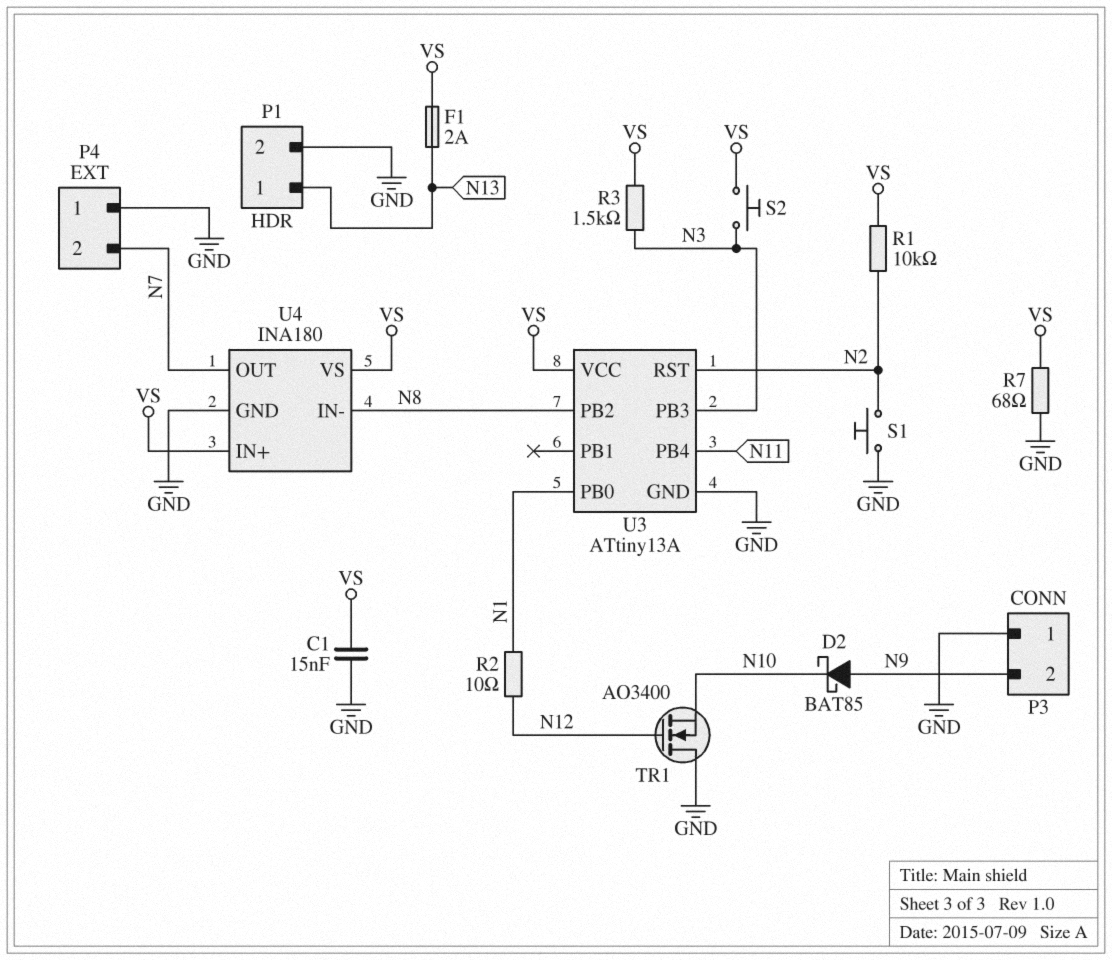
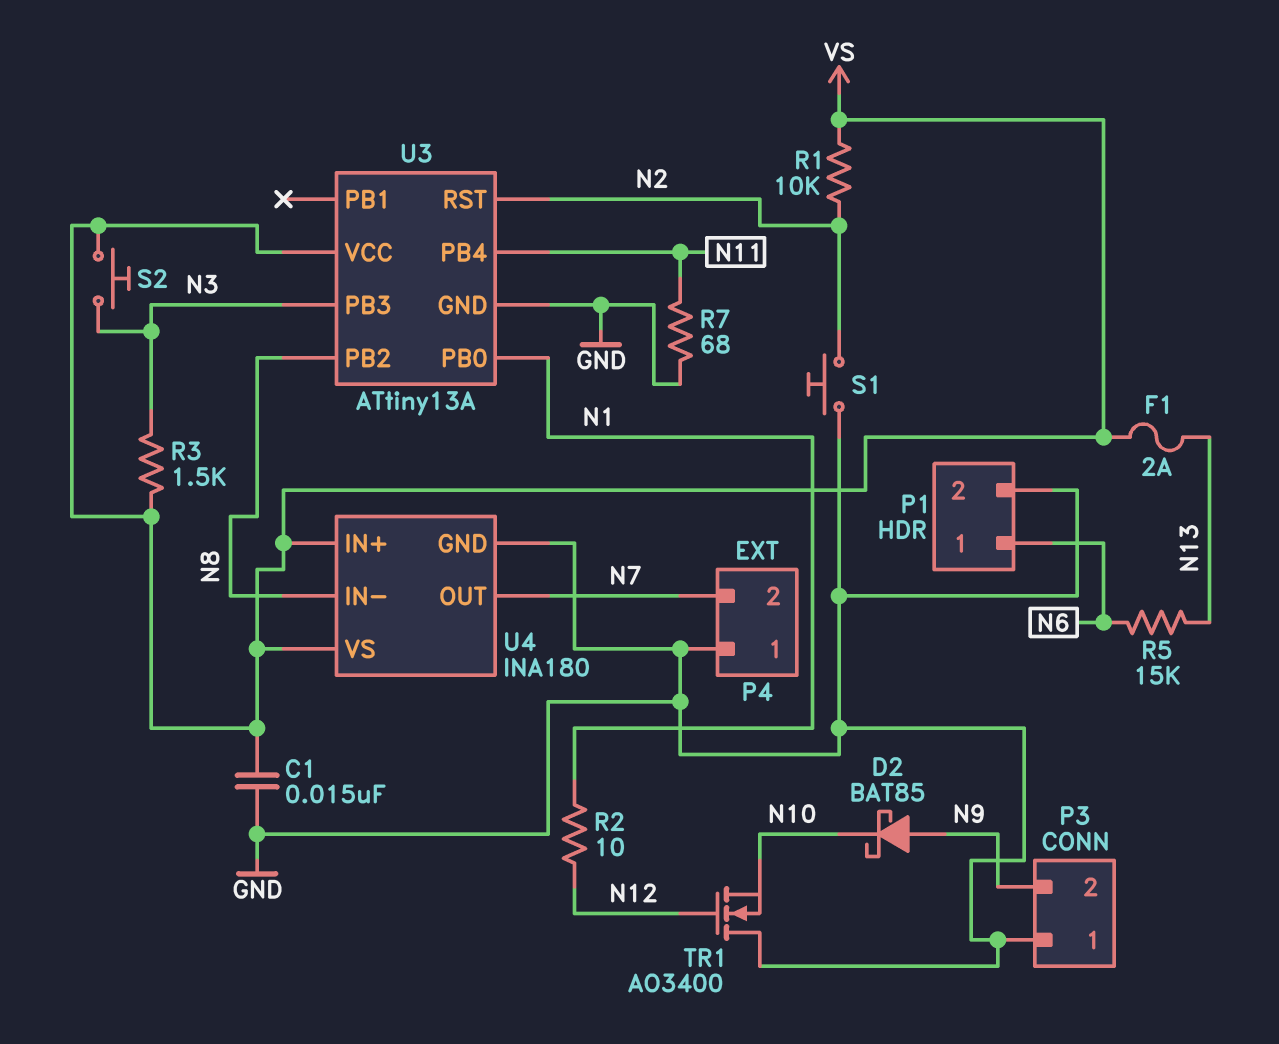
P1 pin 1: N13 -> N6
R5: none -> 15k (N6, N13)
R7: 68 (GND, VS) -> 68 (GND, N11)

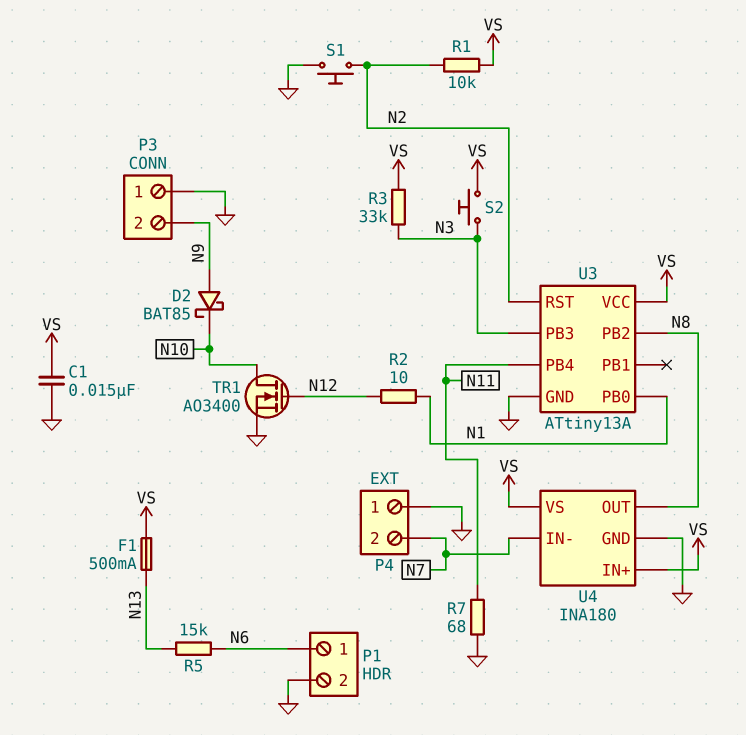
F1: 2A (N13, VS) -> 500mA (N13, VS)
R3: 1.5k (N3, VS) -> 33k (N3, VS)
TR1: NMOS AO3400 (G N12, D GND, S N10) -> NMOS AO3400 (G N12, D N10, S GND)
U4 pin IN-: N8 -> N7
U4 pin OUT: N7 -> N8

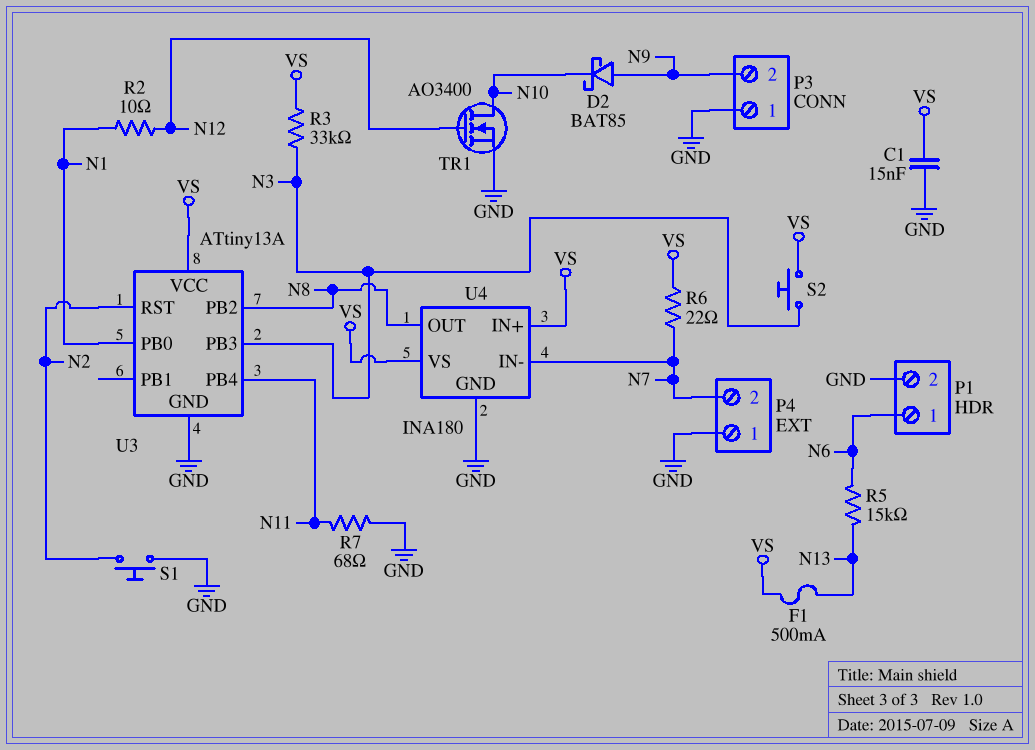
R1: 10k (N2, VS) -> none
R6: none -> 22 (N7, VS)

